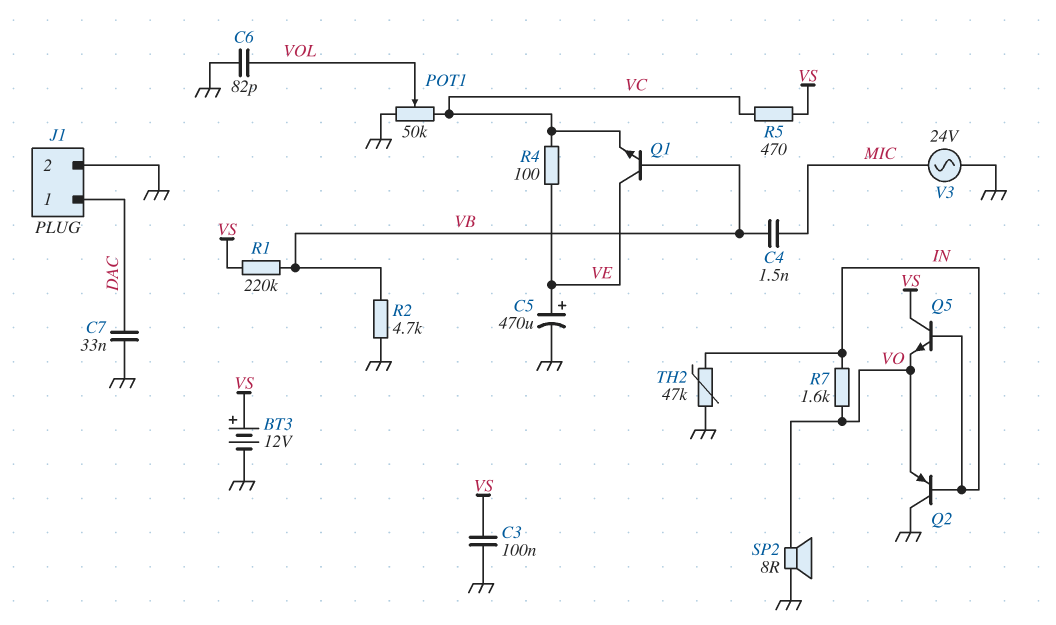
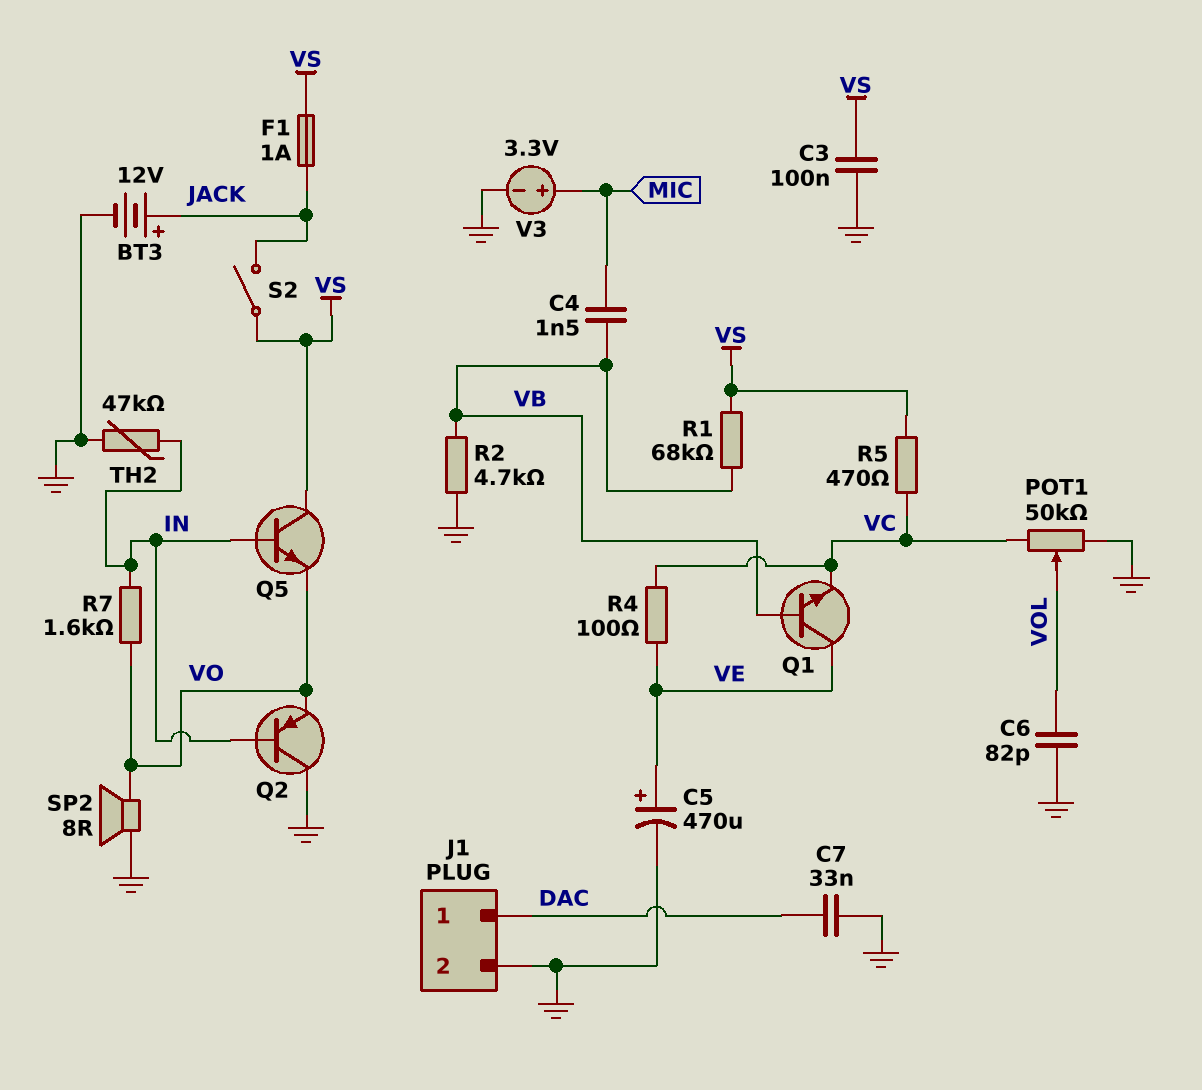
BT3: 12V (plus VS, minus GND) -> 12V (plus JACK, minus GND)
F1: none -> 1A (JACK, VS)
R1: 220k (VB, VS) -> 68k (VB, VS)
S2: none -> switch (JACK, VS)
V3: AC 24V (GND, MIC) -> 3.3V (plus MIC, minus GND)

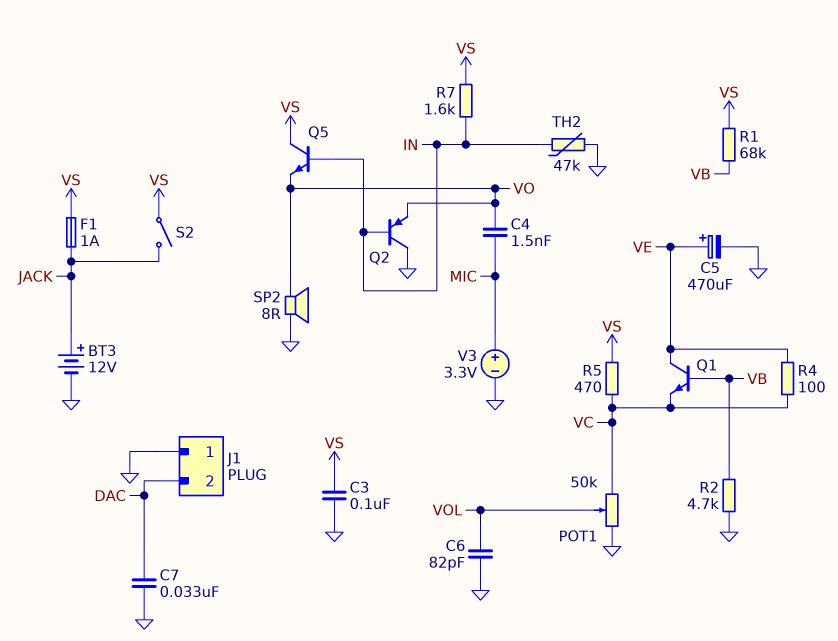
C4: 1.5nF (MIC, VB) -> 1.5nF (MIC, VO)
J1 pin 1: DAC -> GND
J1 pin 2: GND -> DAC
R7: 1.6k (IN, VO) -> 1.6k (IN, VS)

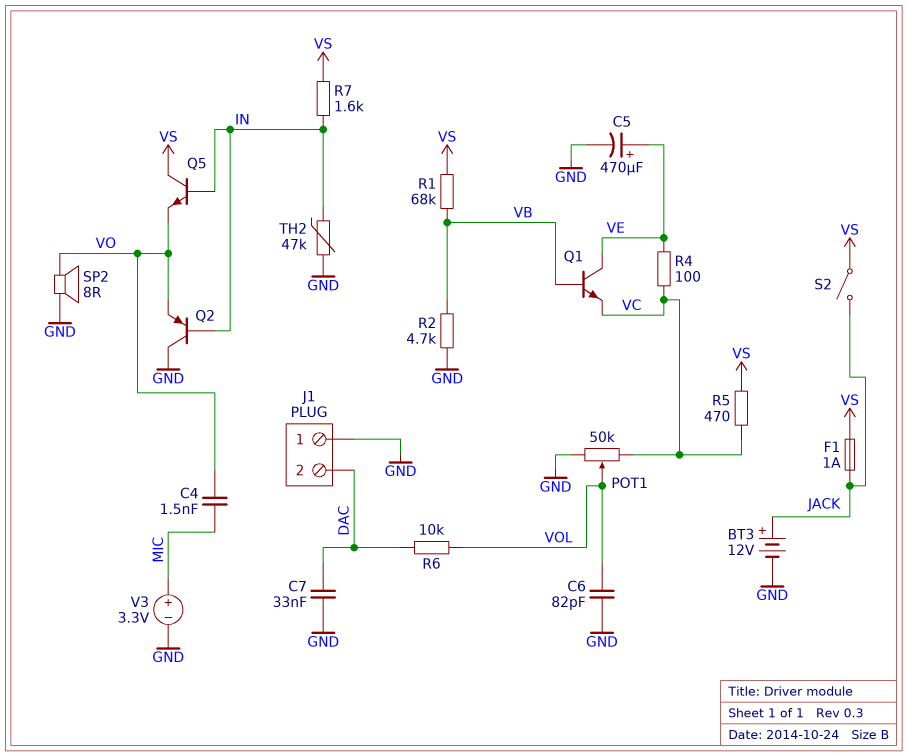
C3: 100nF (GND, VS) -> none
R6: none -> 10k (DAC, VOL)

